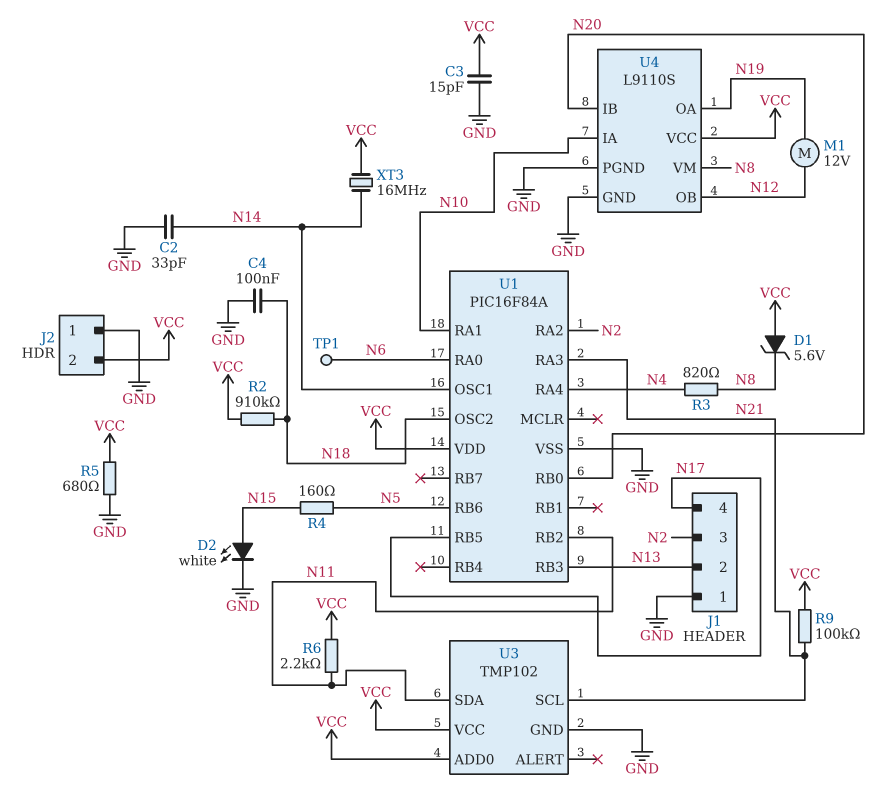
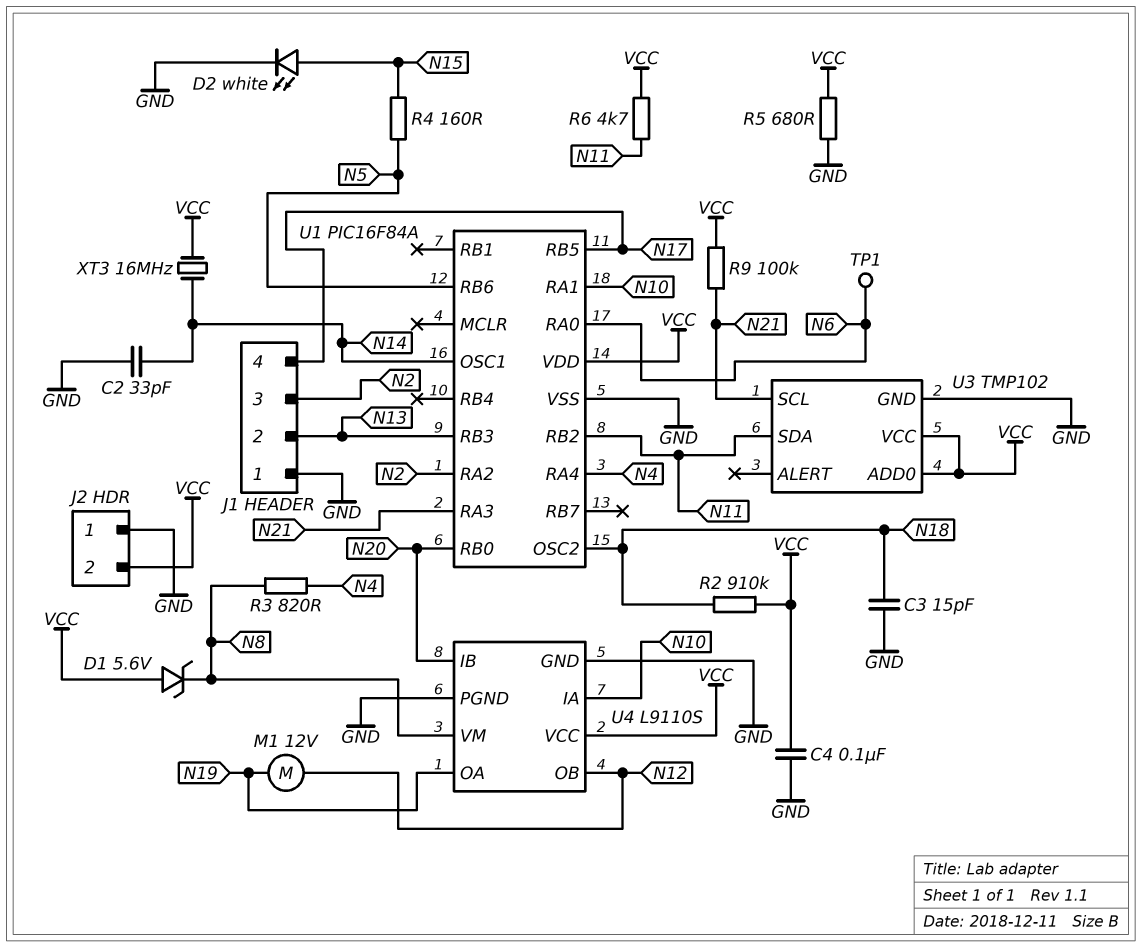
C3: 15pF (GND, VCC) -> 15pF (GND, N18)
C4: 100nF (GND, N18) -> 100nF (GND, VCC)
R6: 2.2k (N11, VCC) -> 4.7k (N11, VCC)

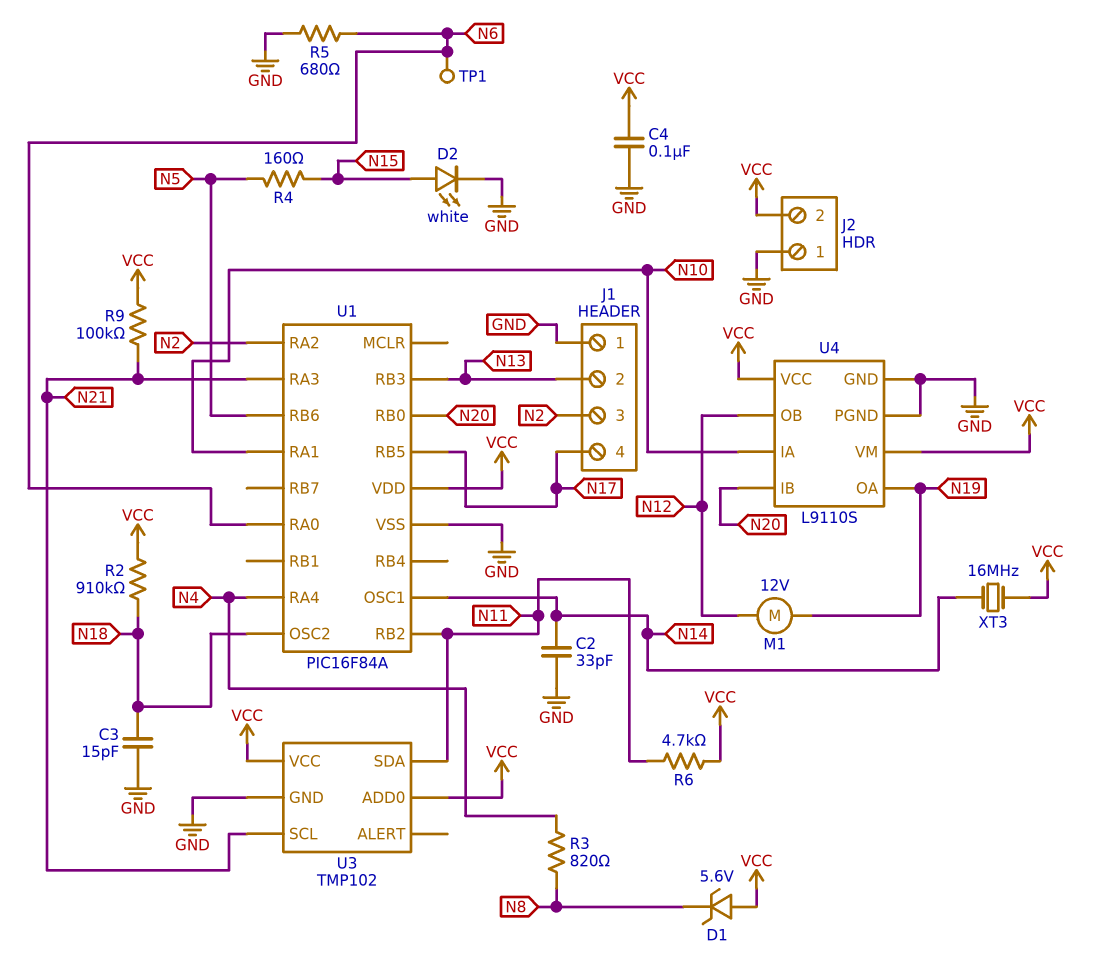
R5: 680 (GND, VCC) -> 680 (GND, N6)
U4 pin VM: N8 -> VCC

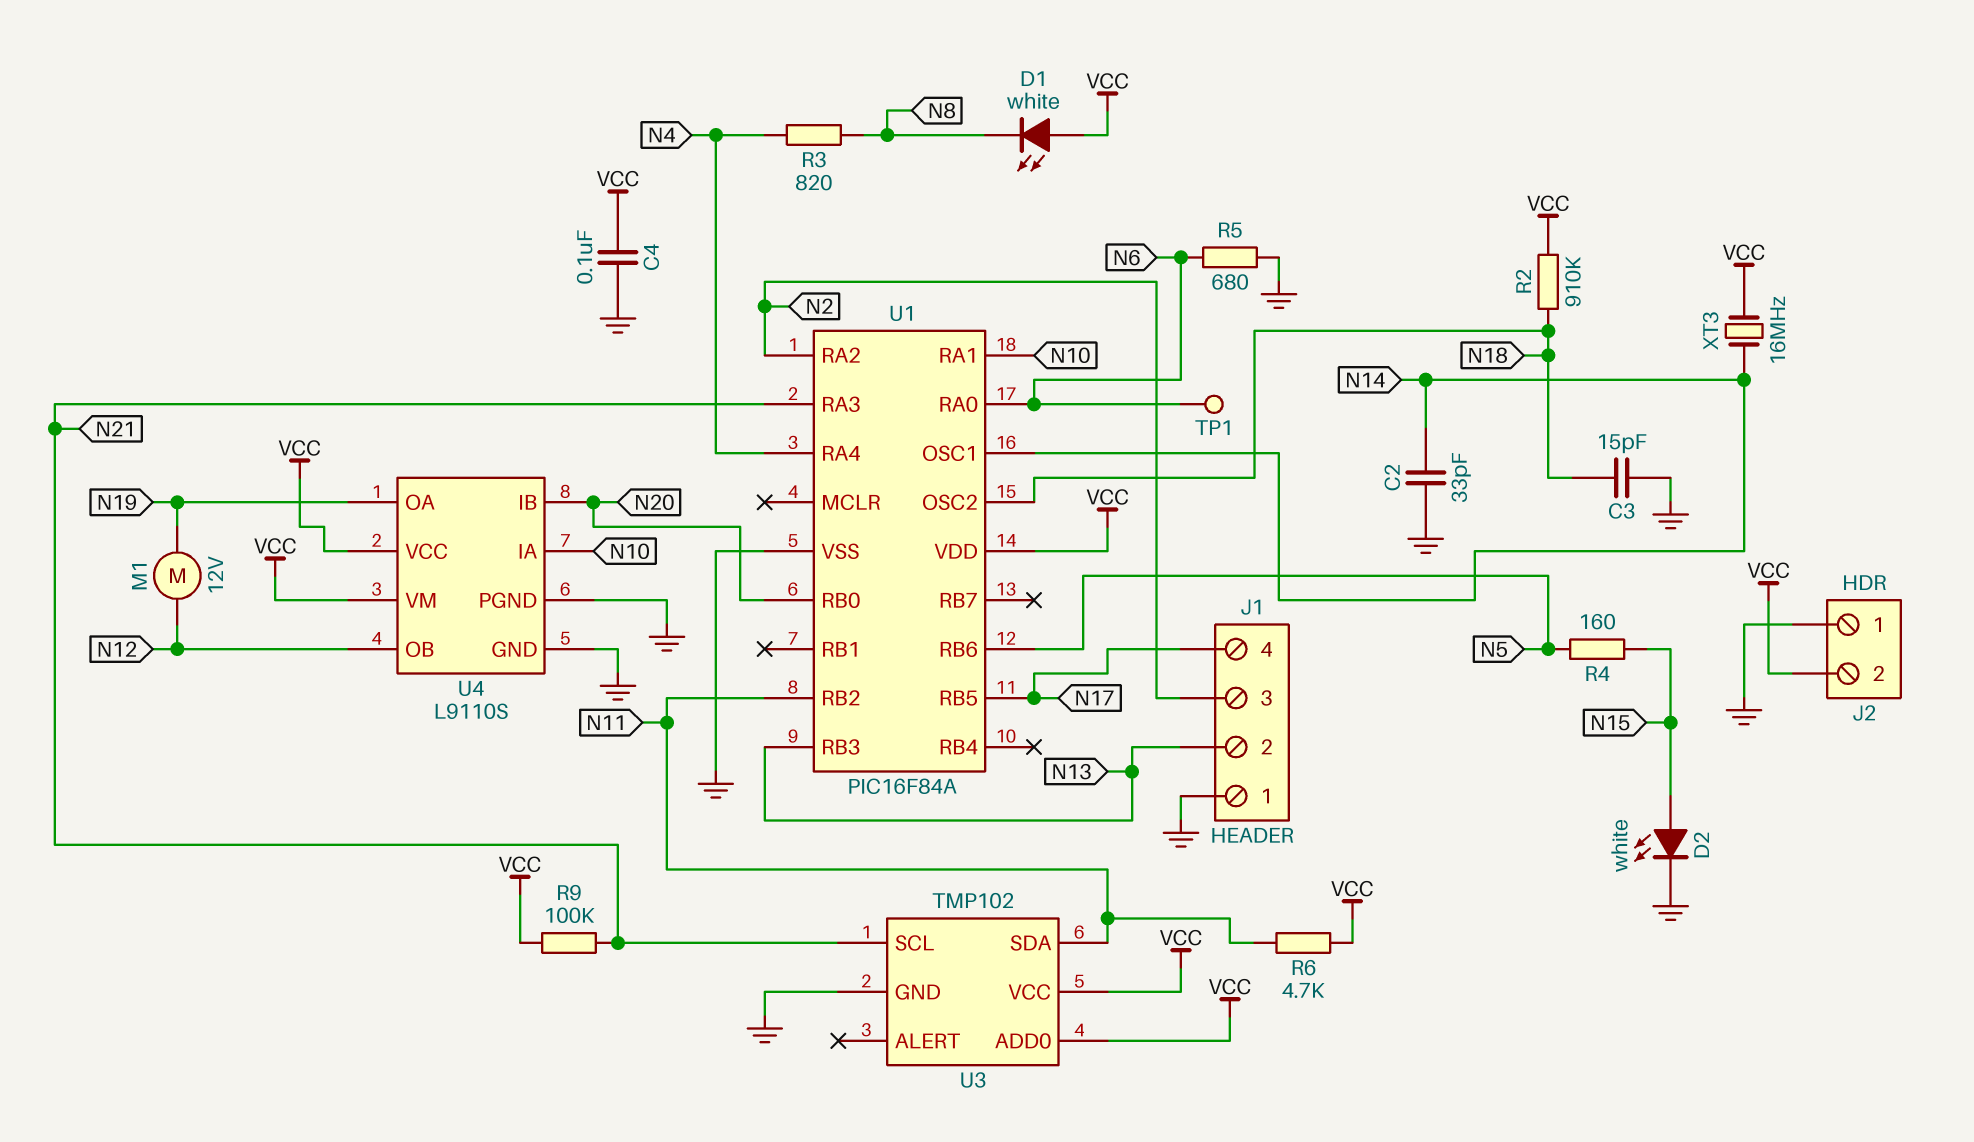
D1: zener 5.6V (A VCC, K N8) -> LED white (A VCC, K N8)

